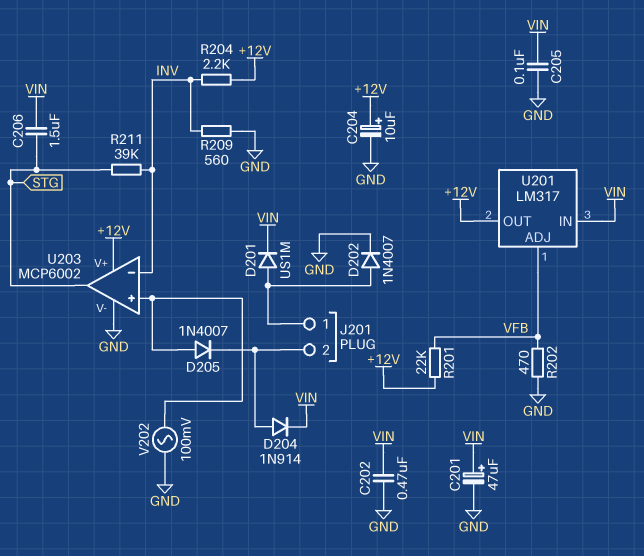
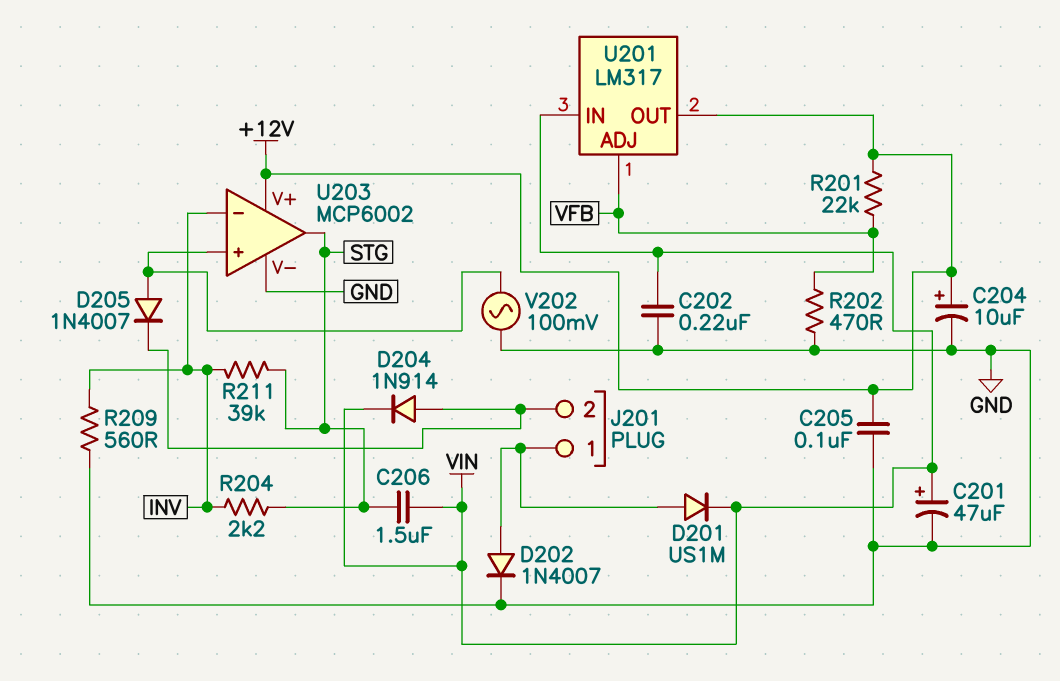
C202: 470nF (GND, VIN) -> 220nF (GND, VIN)
C205: 100nF (GND, VIN) -> 100nF (+12V, GND)
R204: 2.2k (+12V, INV) -> 2.2k (INV, STG)

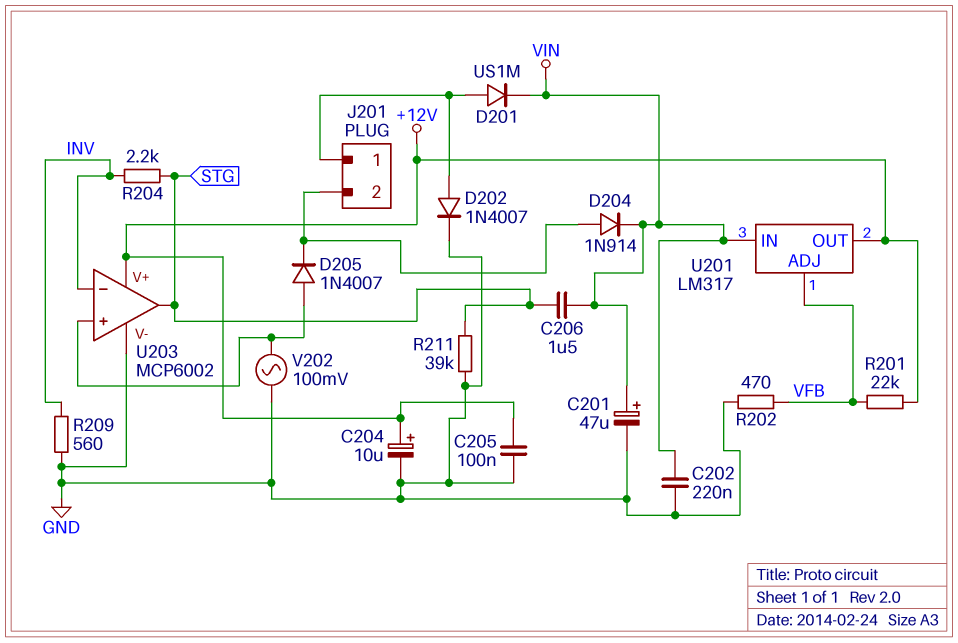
R211: 39k (INV, STG) -> 39k (GND, STG)

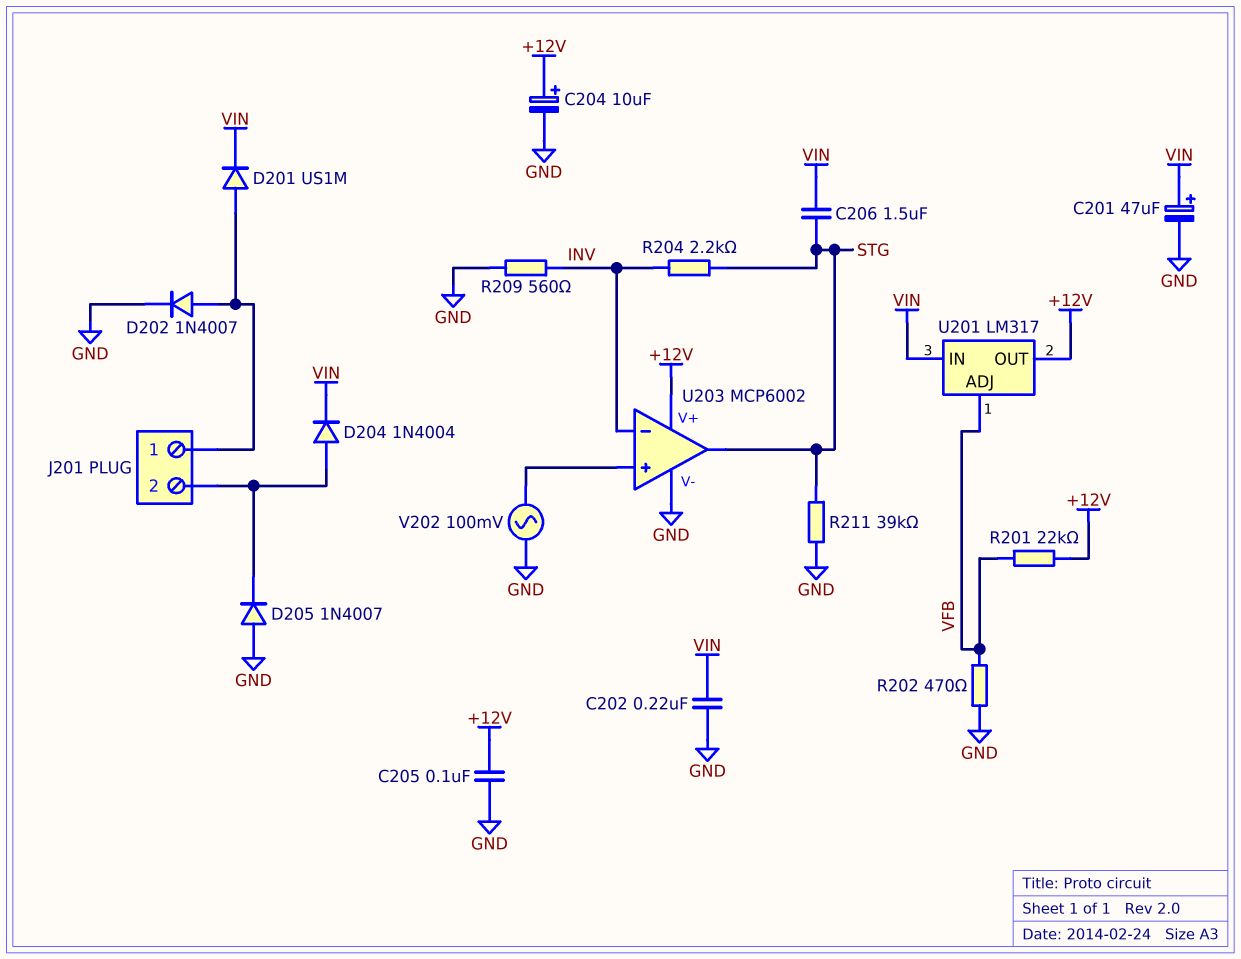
D204: diode 1N914 (A J201/2, K VIN) -> diode 1N4004 (A J201/2, K VIN)
D205: diode 1N4007 (A U203/in+, K J201/2) -> diode 1N4007 (A GND, K J201/2)

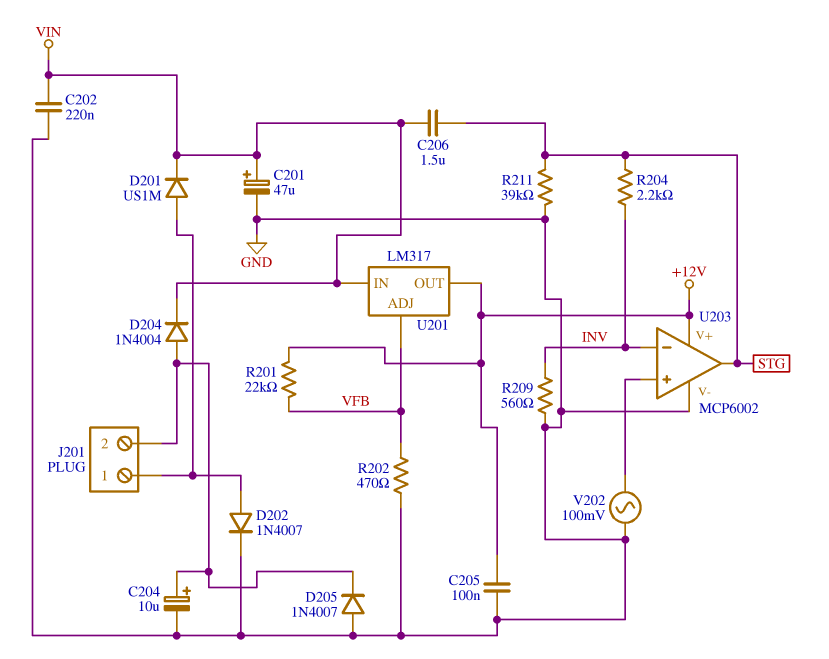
C204: 10uF (plus +12V, minus GND) -> 10uF (plus J201/2, minus GND)

